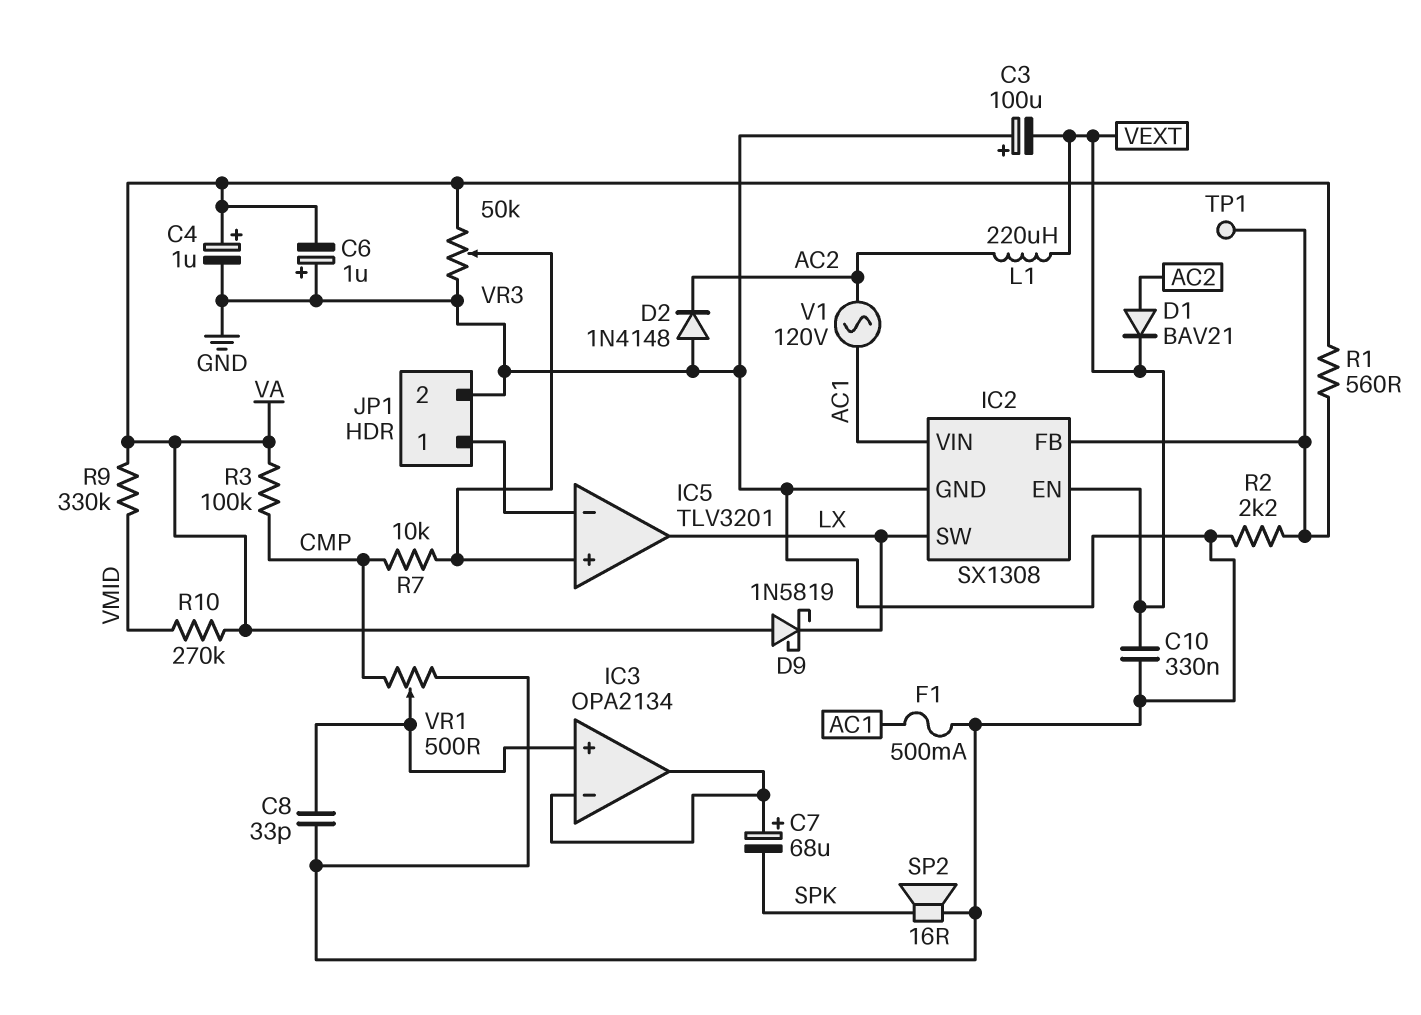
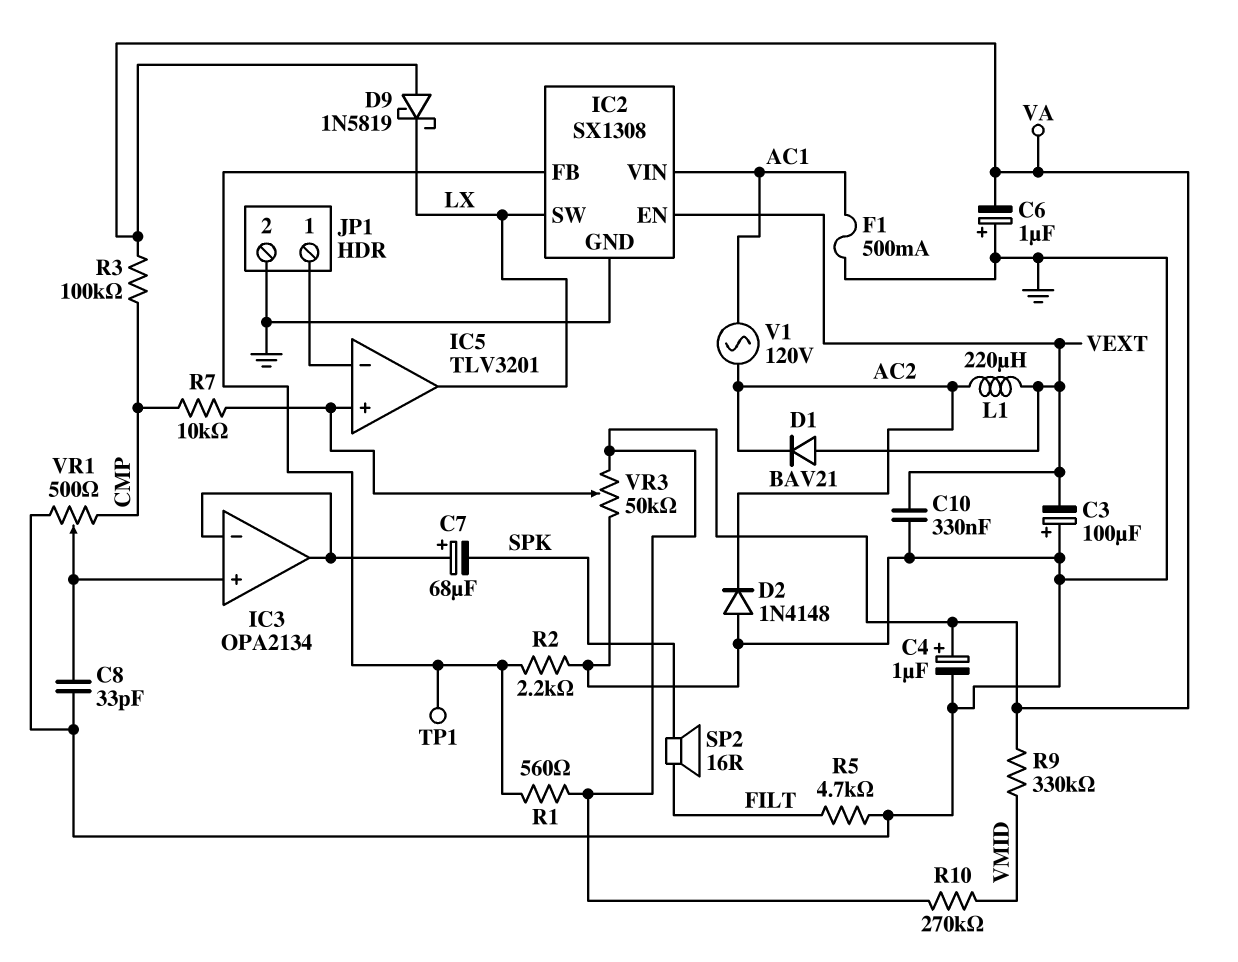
D1: diode BAV21 (A AC2, K VEXT) -> diode BAV21 (A VEXT, K AC2)
R5: none -> 4.7k (FILT, GND)
SP2: speaker 16R (GND, SPK) -> speaker 16R (FILT, SPK)

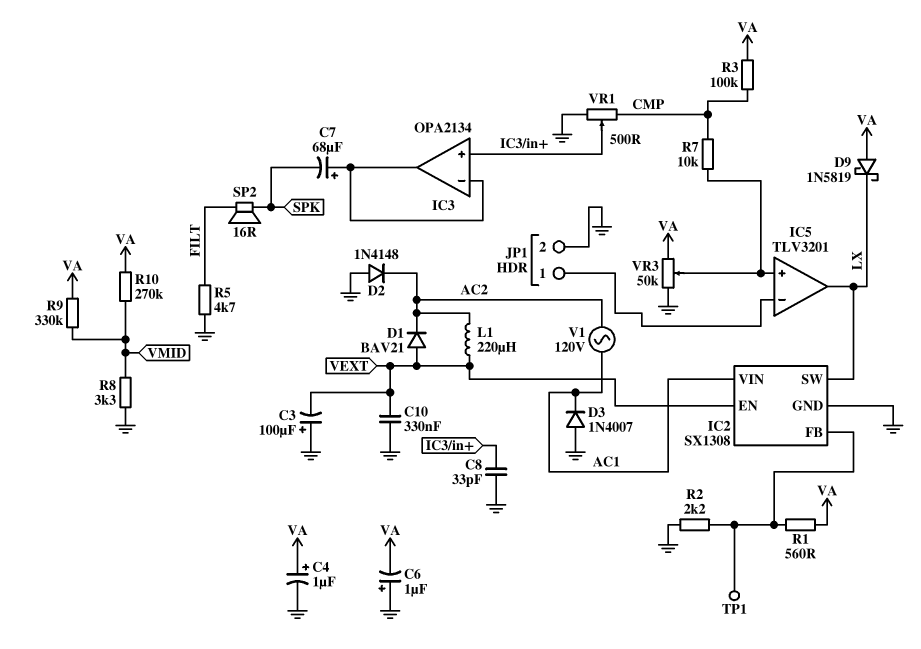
D3: none -> diode 1N4007 (A GND, K AC1)
F1: 500mA (AC1, GND) -> none
R8: none -> 3.3k (GND, VMID)

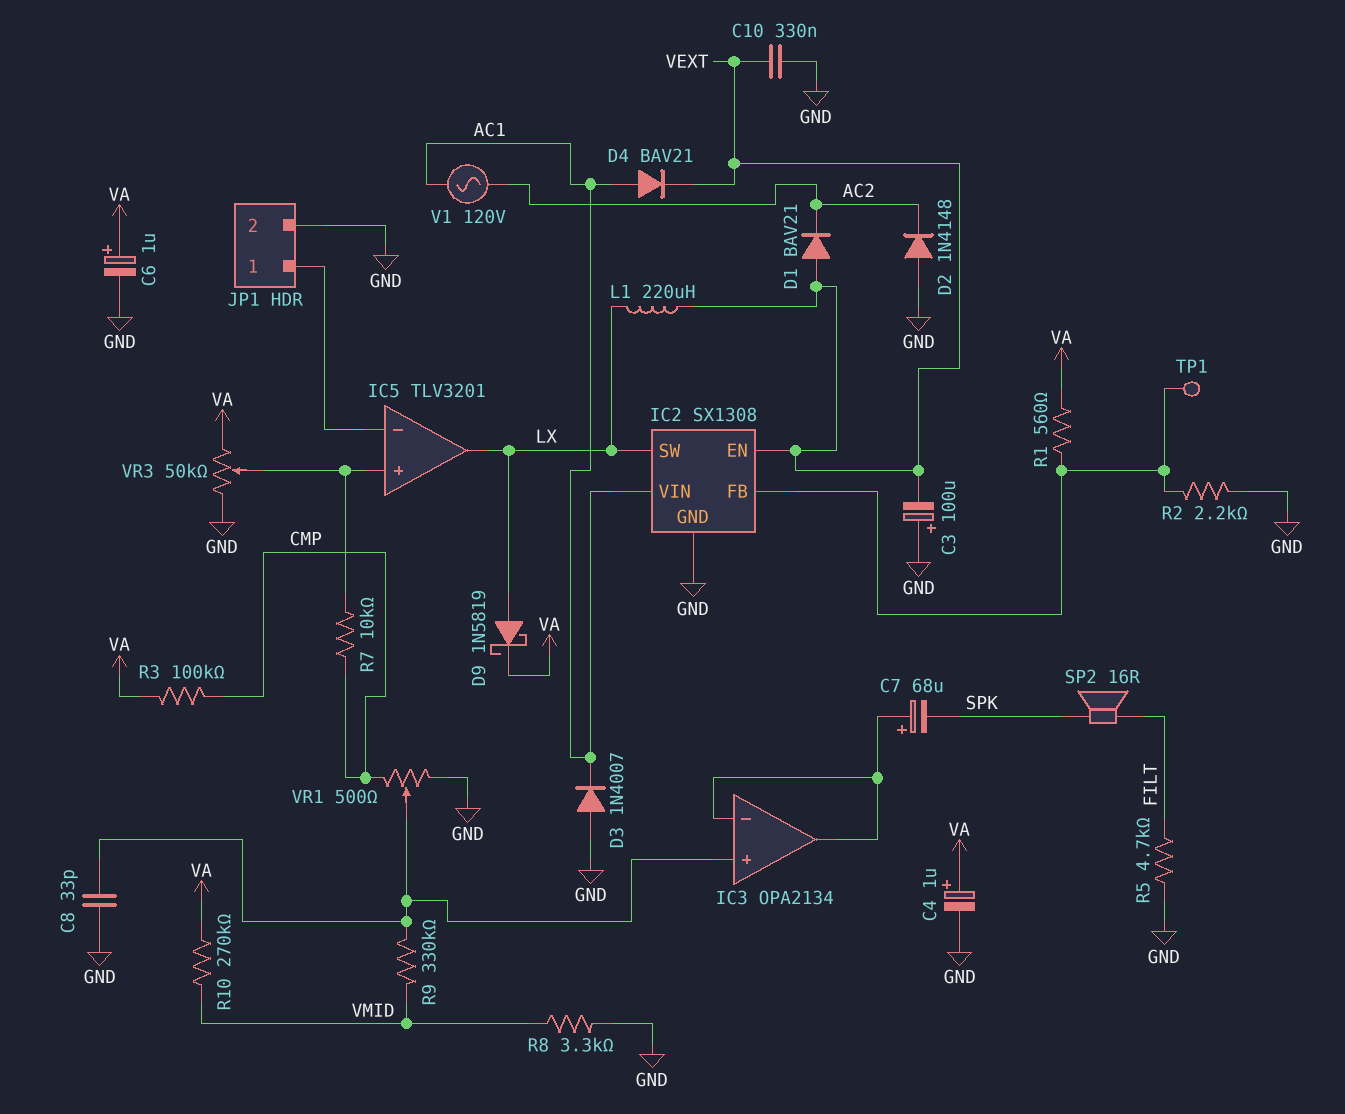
C6: 1uF (plus GND, minus VA) -> 1uF (plus VA, minus GND)
D4: none -> diode BAV21 (A AC1, K VEXT)
D9: schottky 1N5819 (A VA, K LX) -> schottky 1N5819 (A LX, K VA)
L1: 220uH (AC2, VEXT) -> 220uH (LX, VEXT)
R9: 330k (VA, VMID) -> 330k (IC3/in+, VMID)

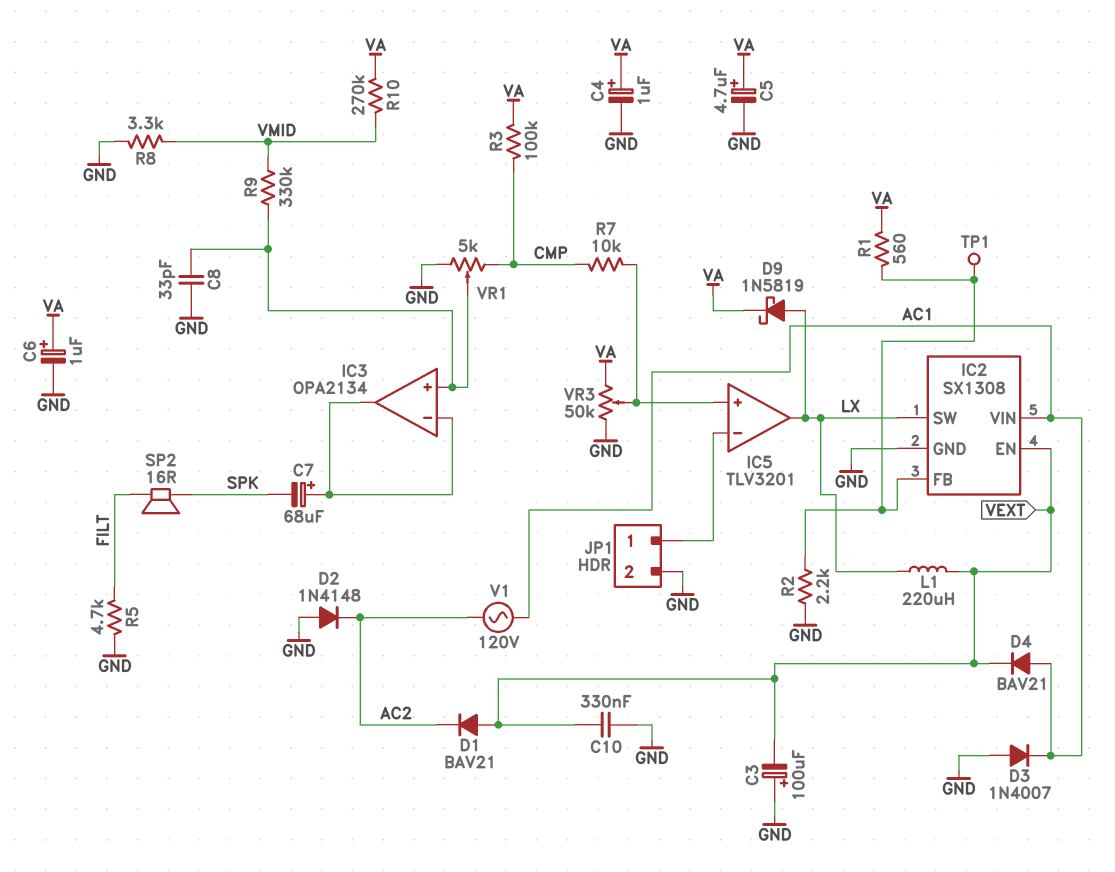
C5: none -> 4.7uF (plus VA, minus GND)
VR1: 500 (CMP, GND, wiper IC3/in+) -> 5k (CMP, GND, wiper IC3/in+)

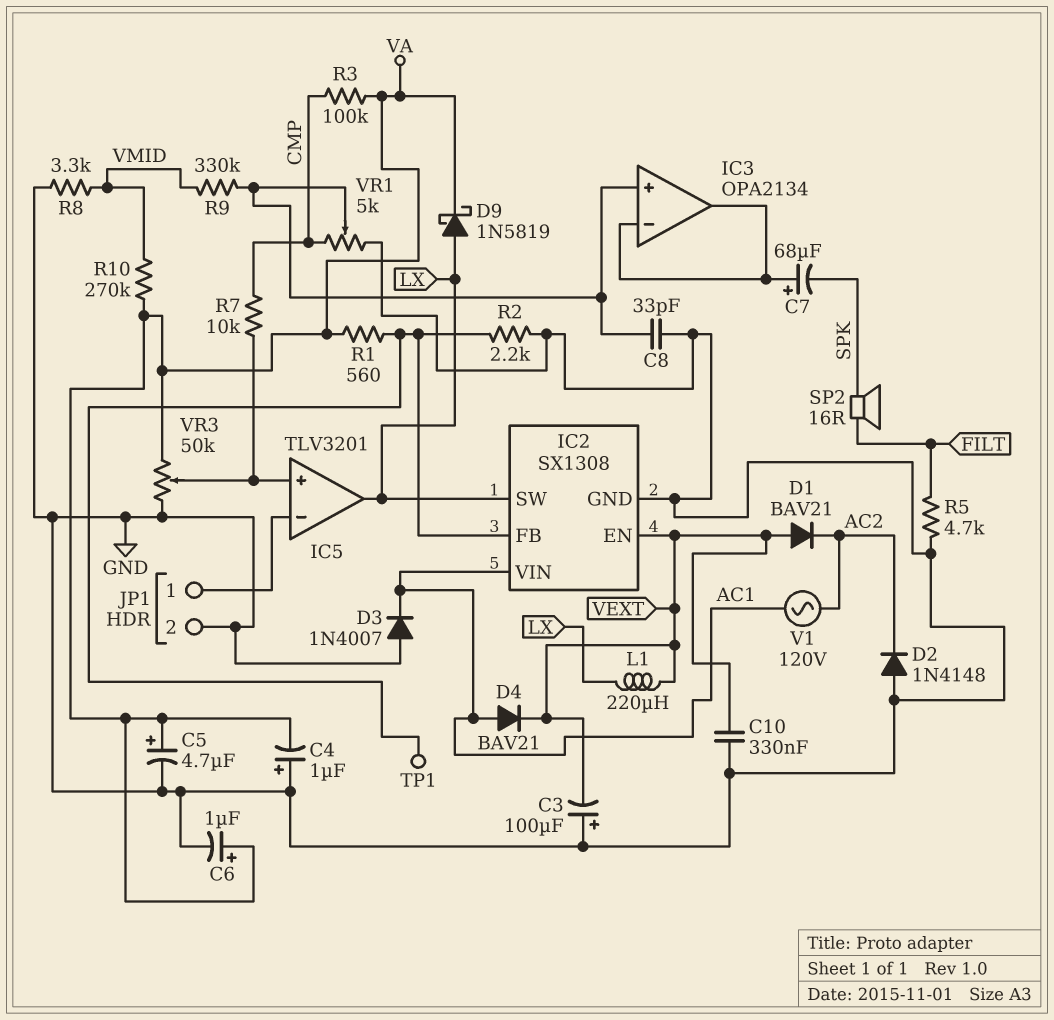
C4: 1uF (plus VA, minus GND) -> 1uF (plus GND, minus VA)

